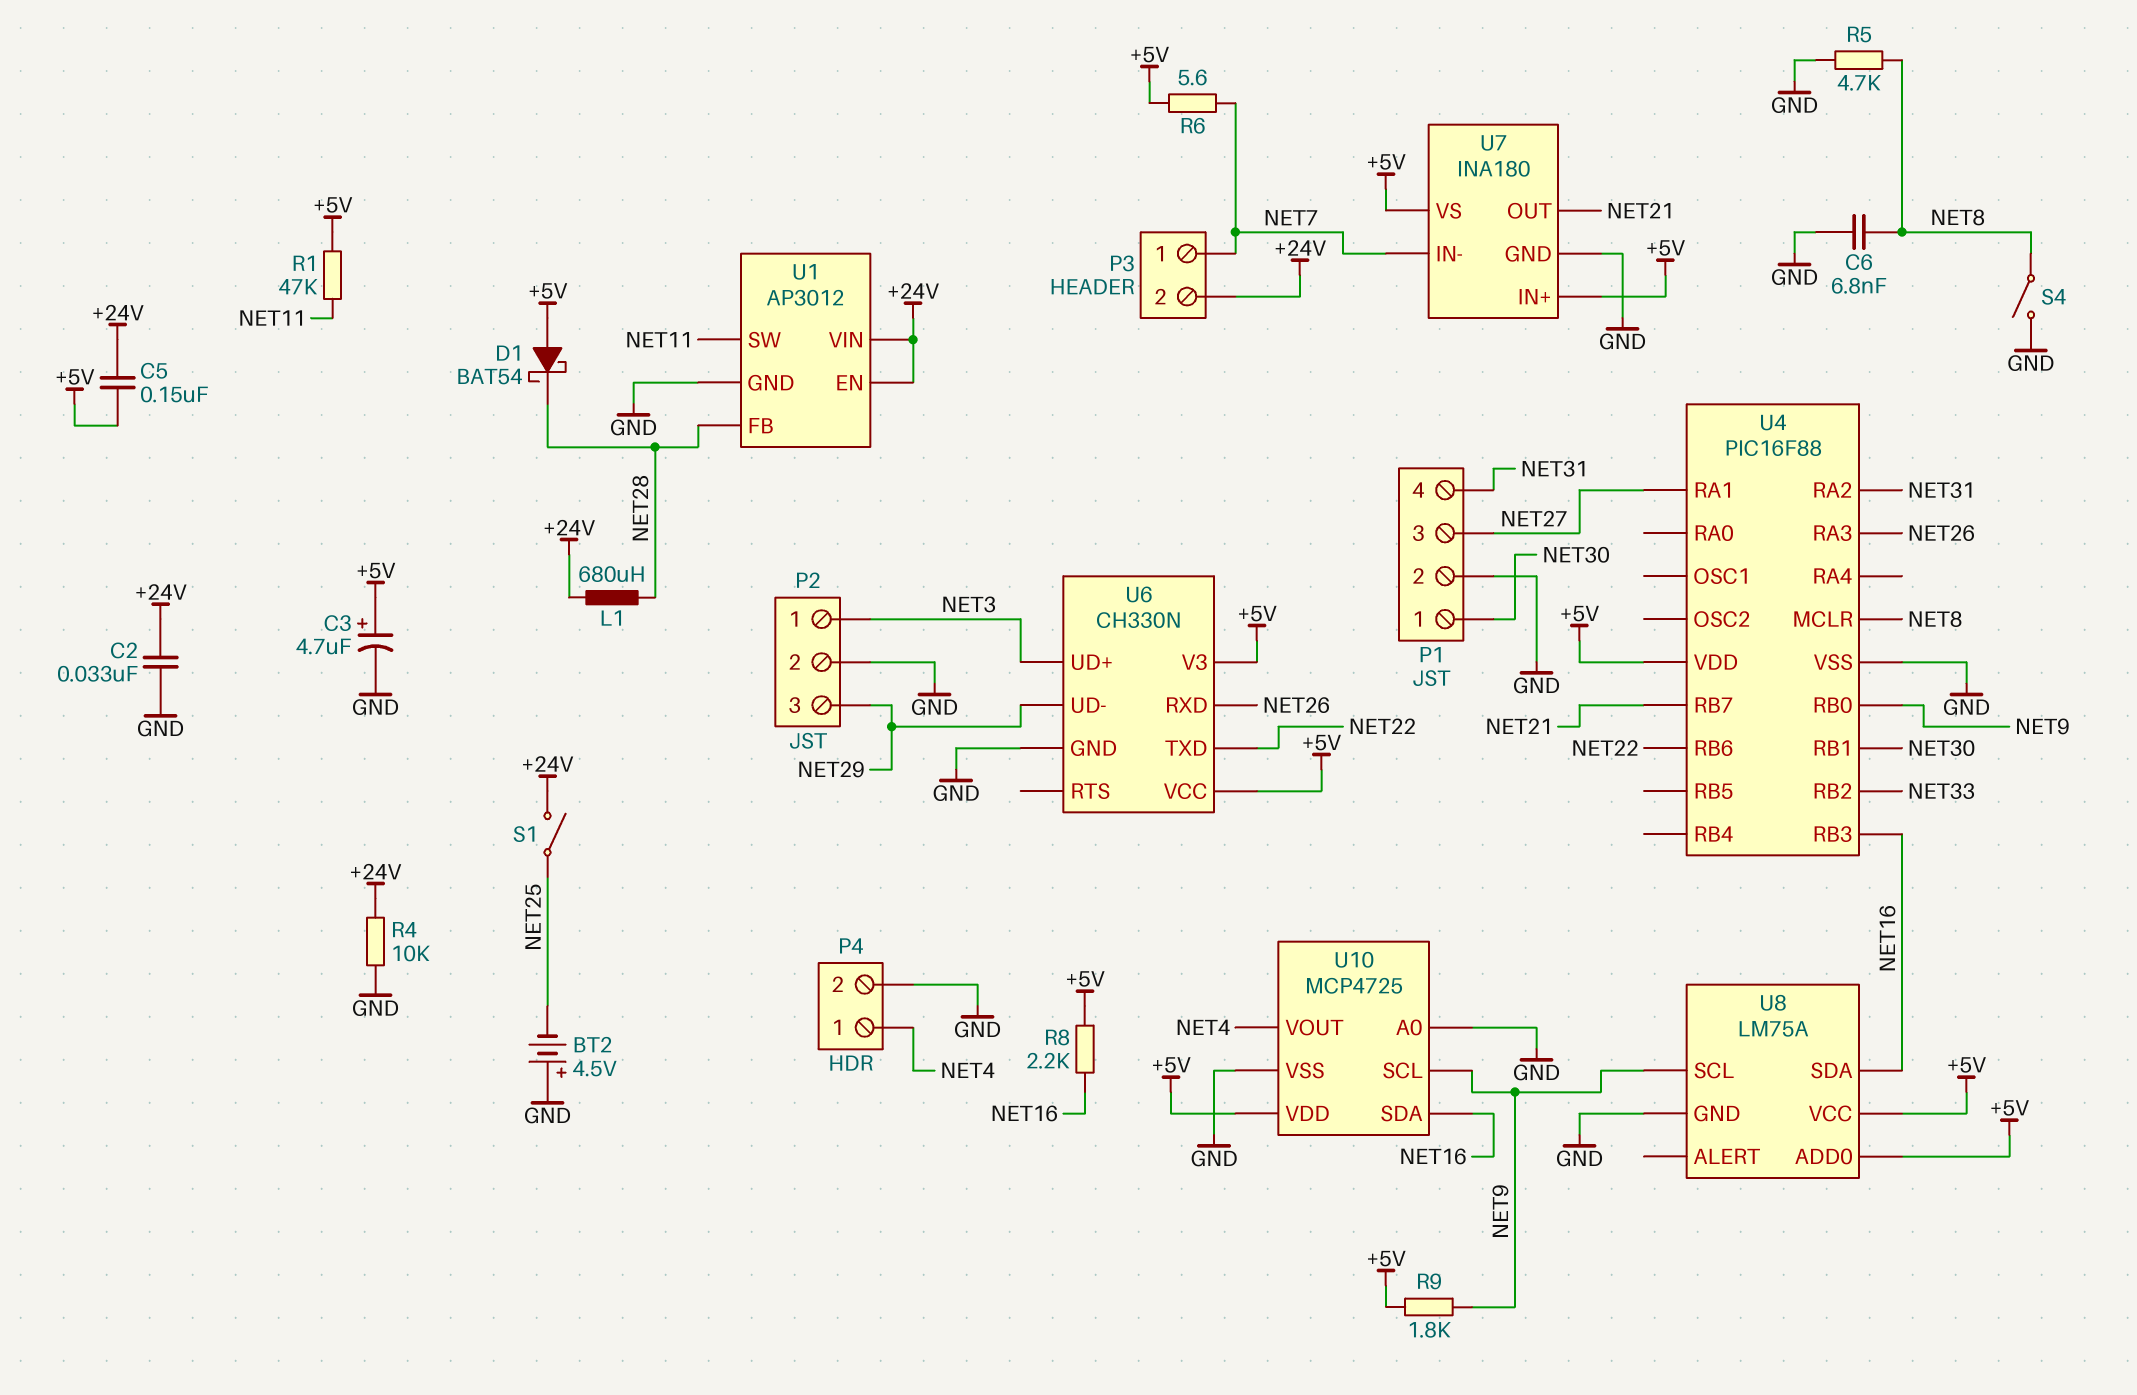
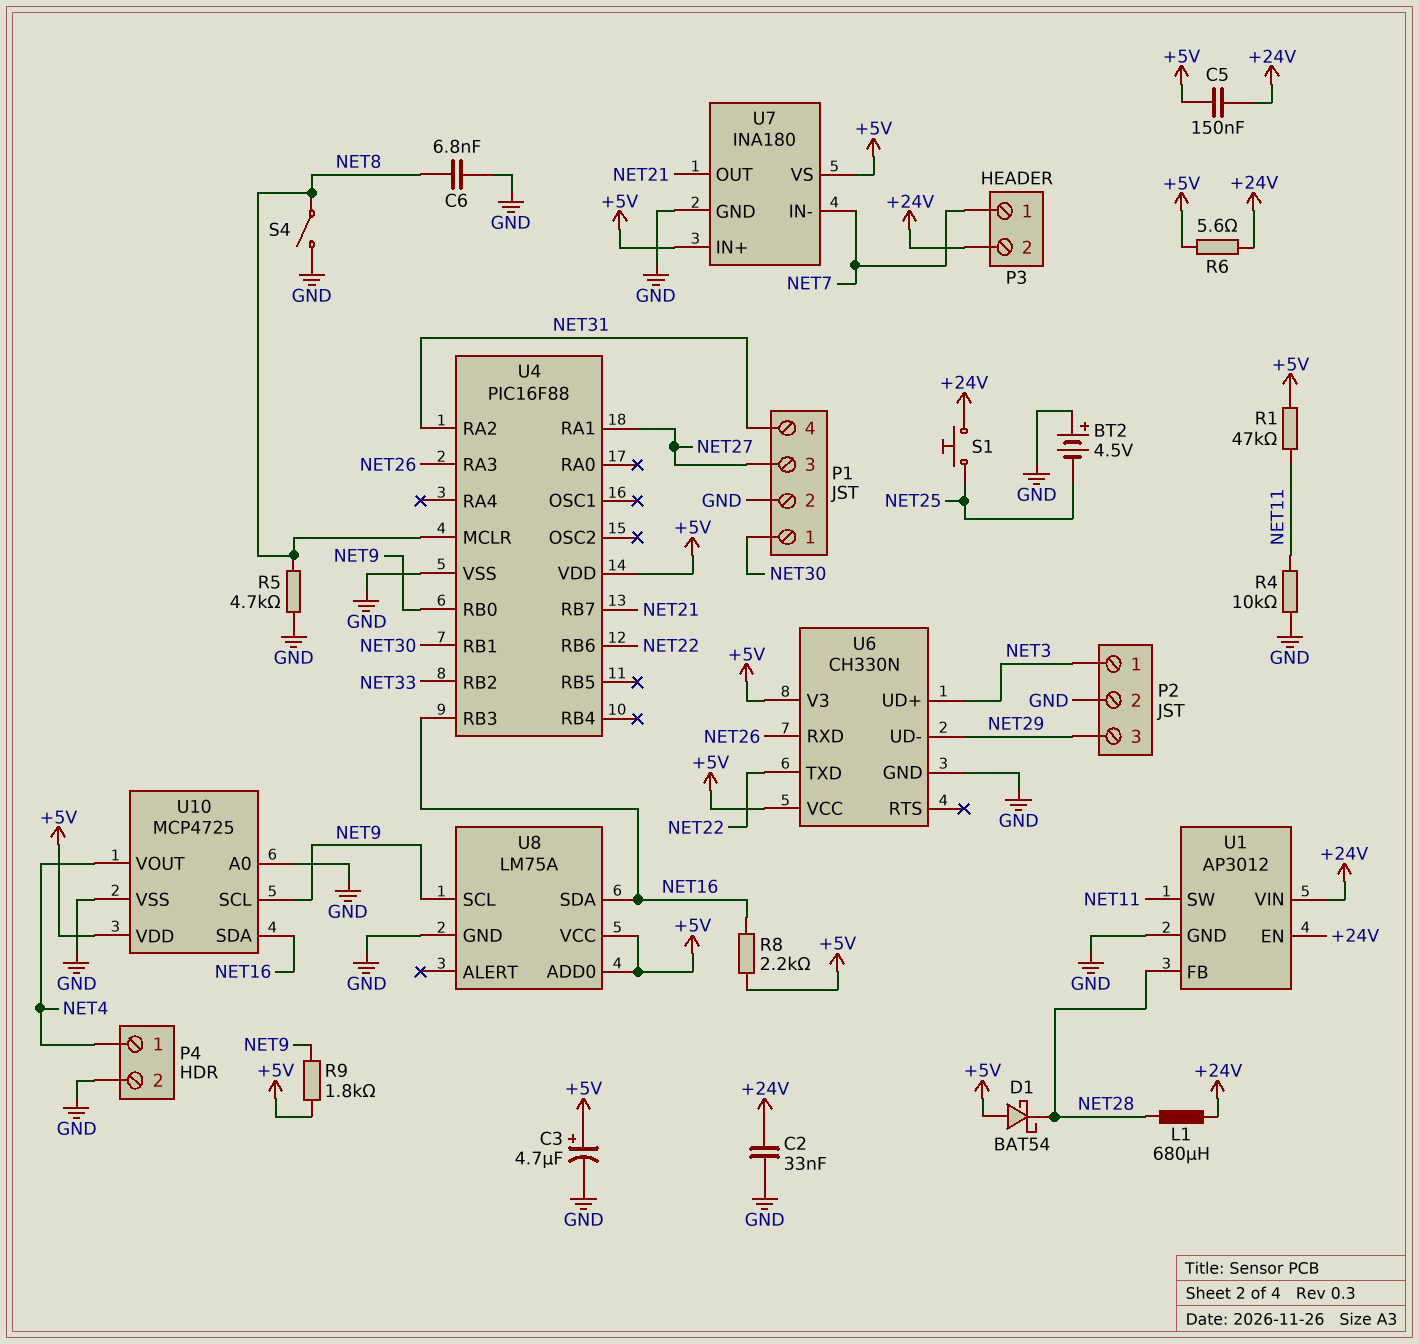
R4: 10k (+24V, GND) -> 10k (GND, NET11)
R6: 5.6 (+5V, NET7) -> 5.6 (+5V, +24V)
S1: switch (+24V, NET25) -> button (+24V, NET25)

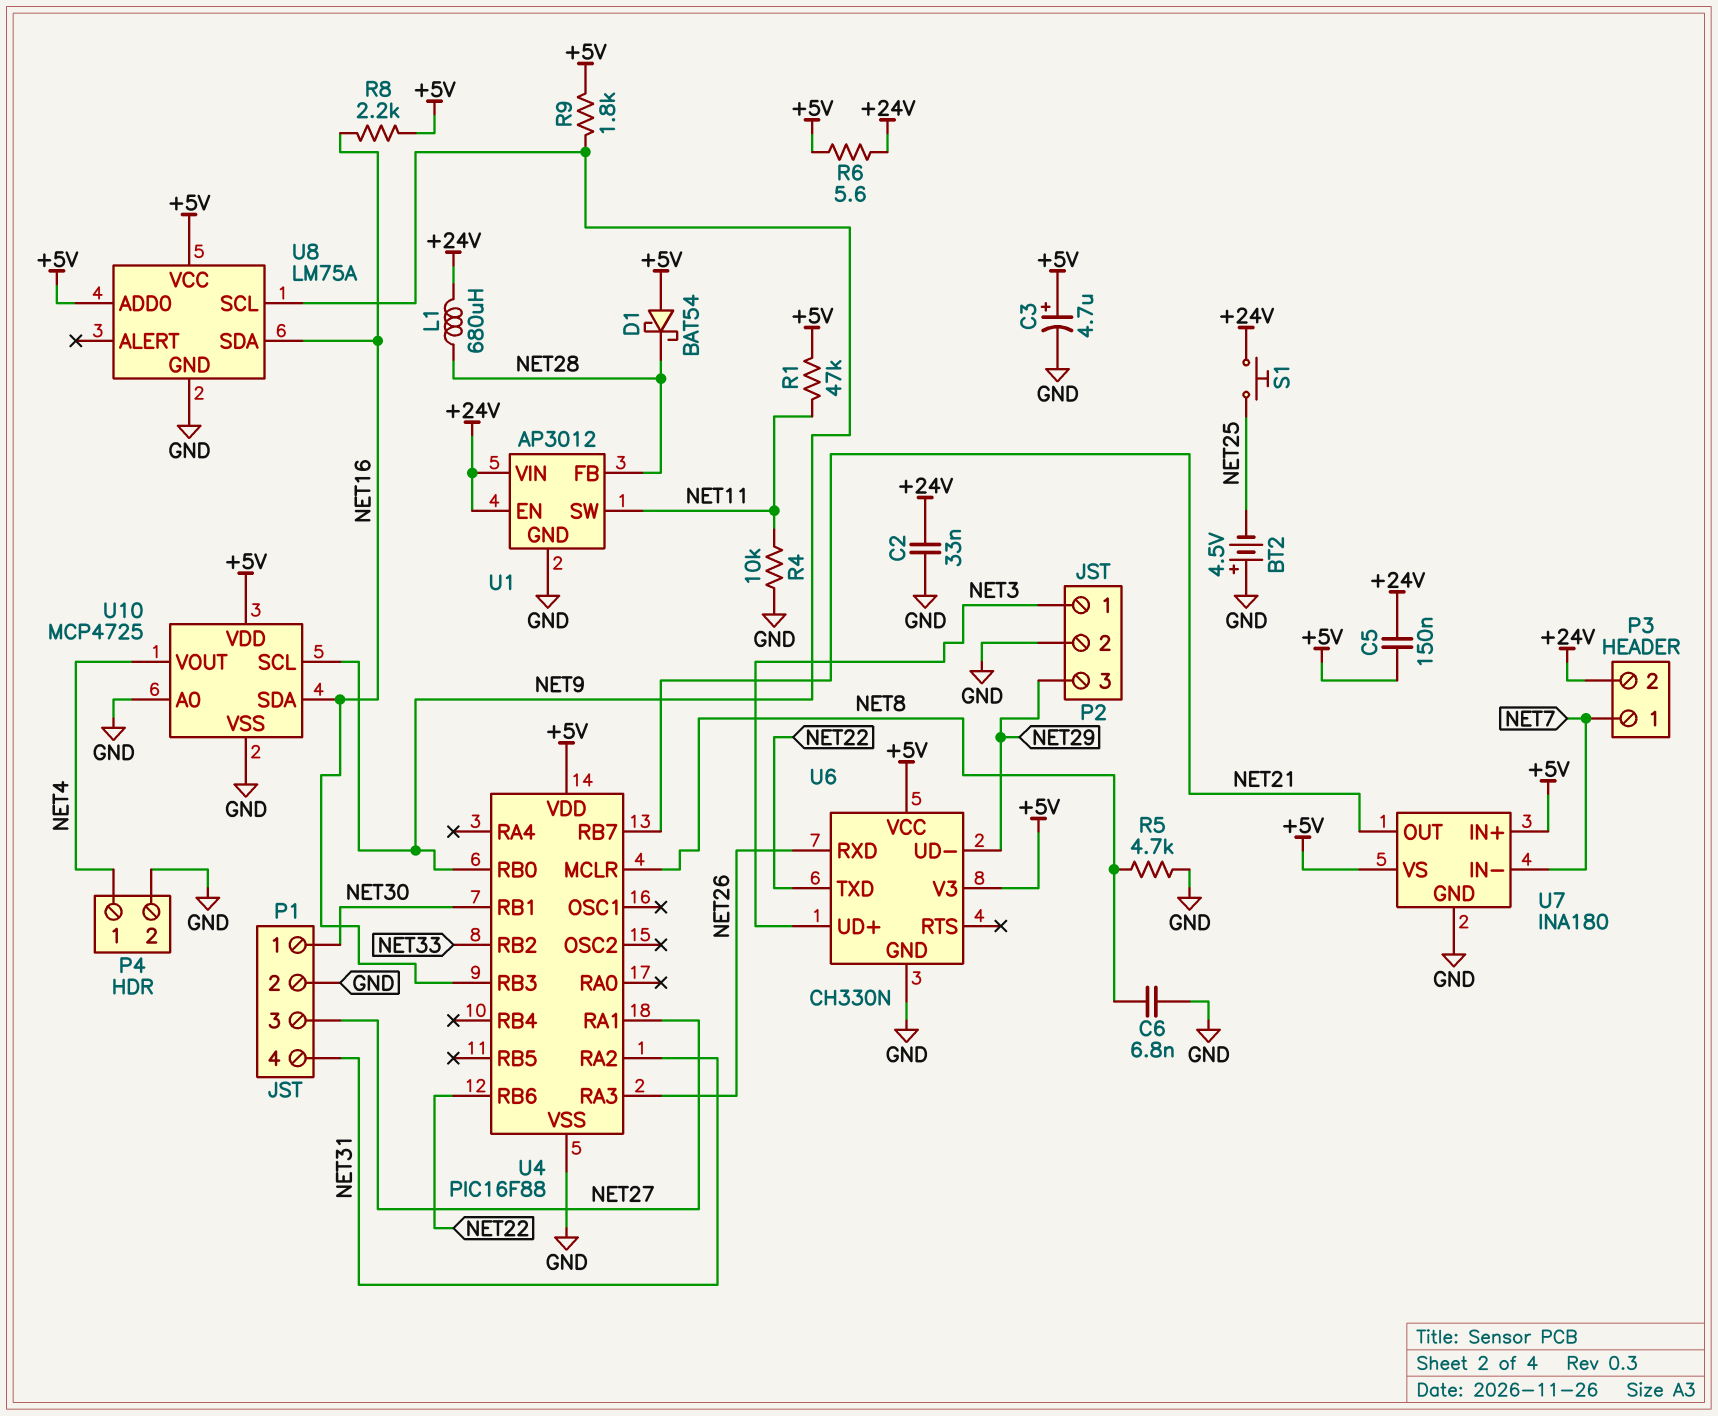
S4: switch (GND, NET8) -> none

